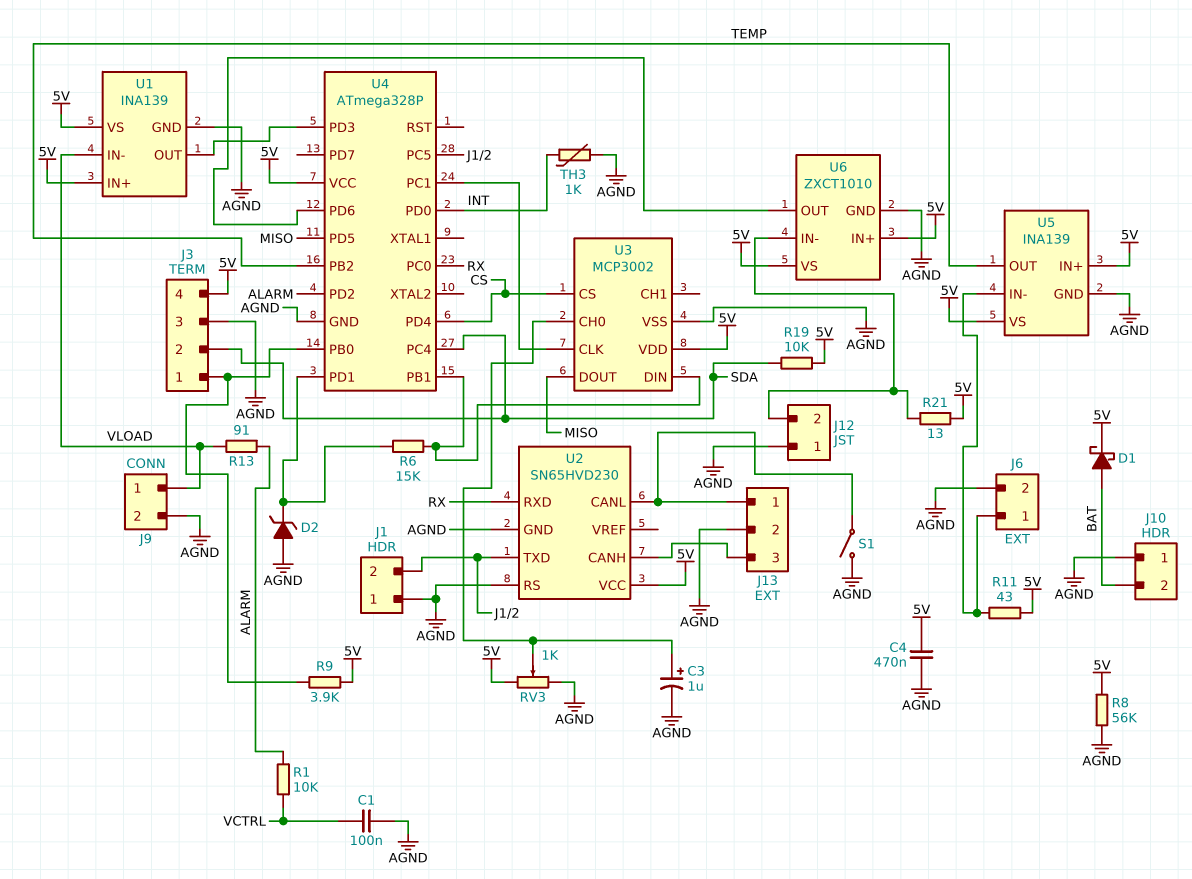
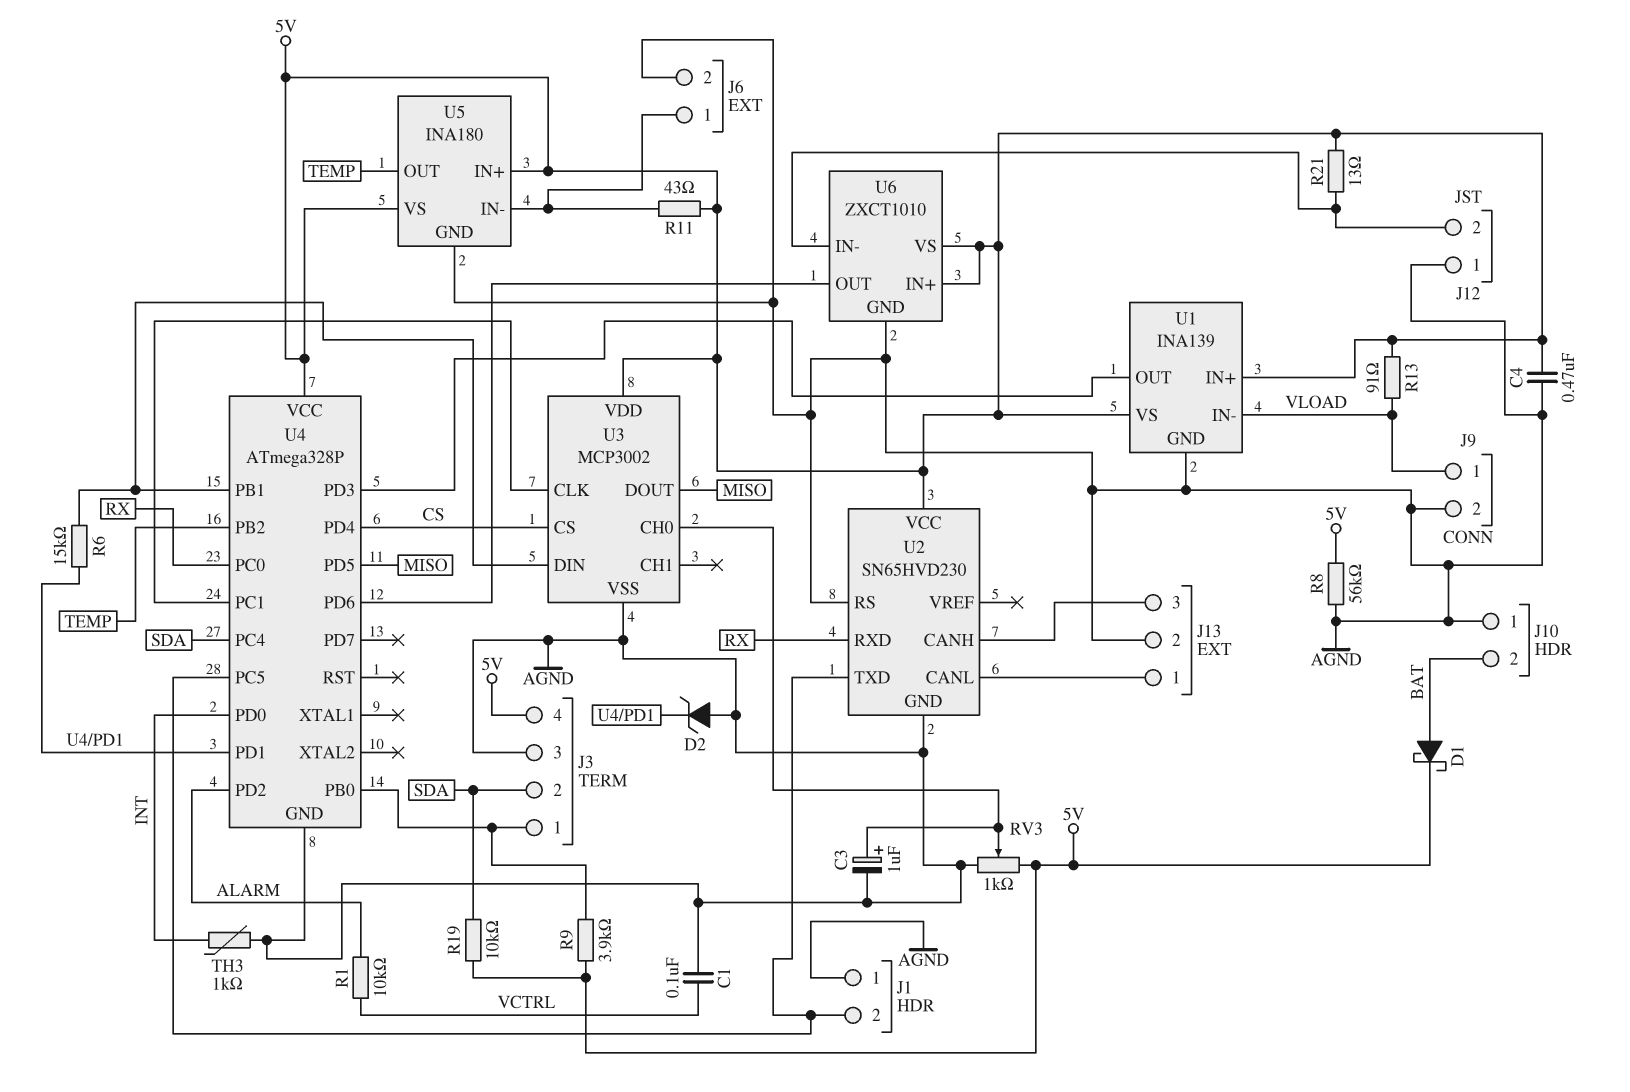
R13: 91 (ALARM, VLOAD) -> 91 (5V, VLOAD)
S1: switch (AGND, J13/1) -> none
U5: INA139 -> INA180

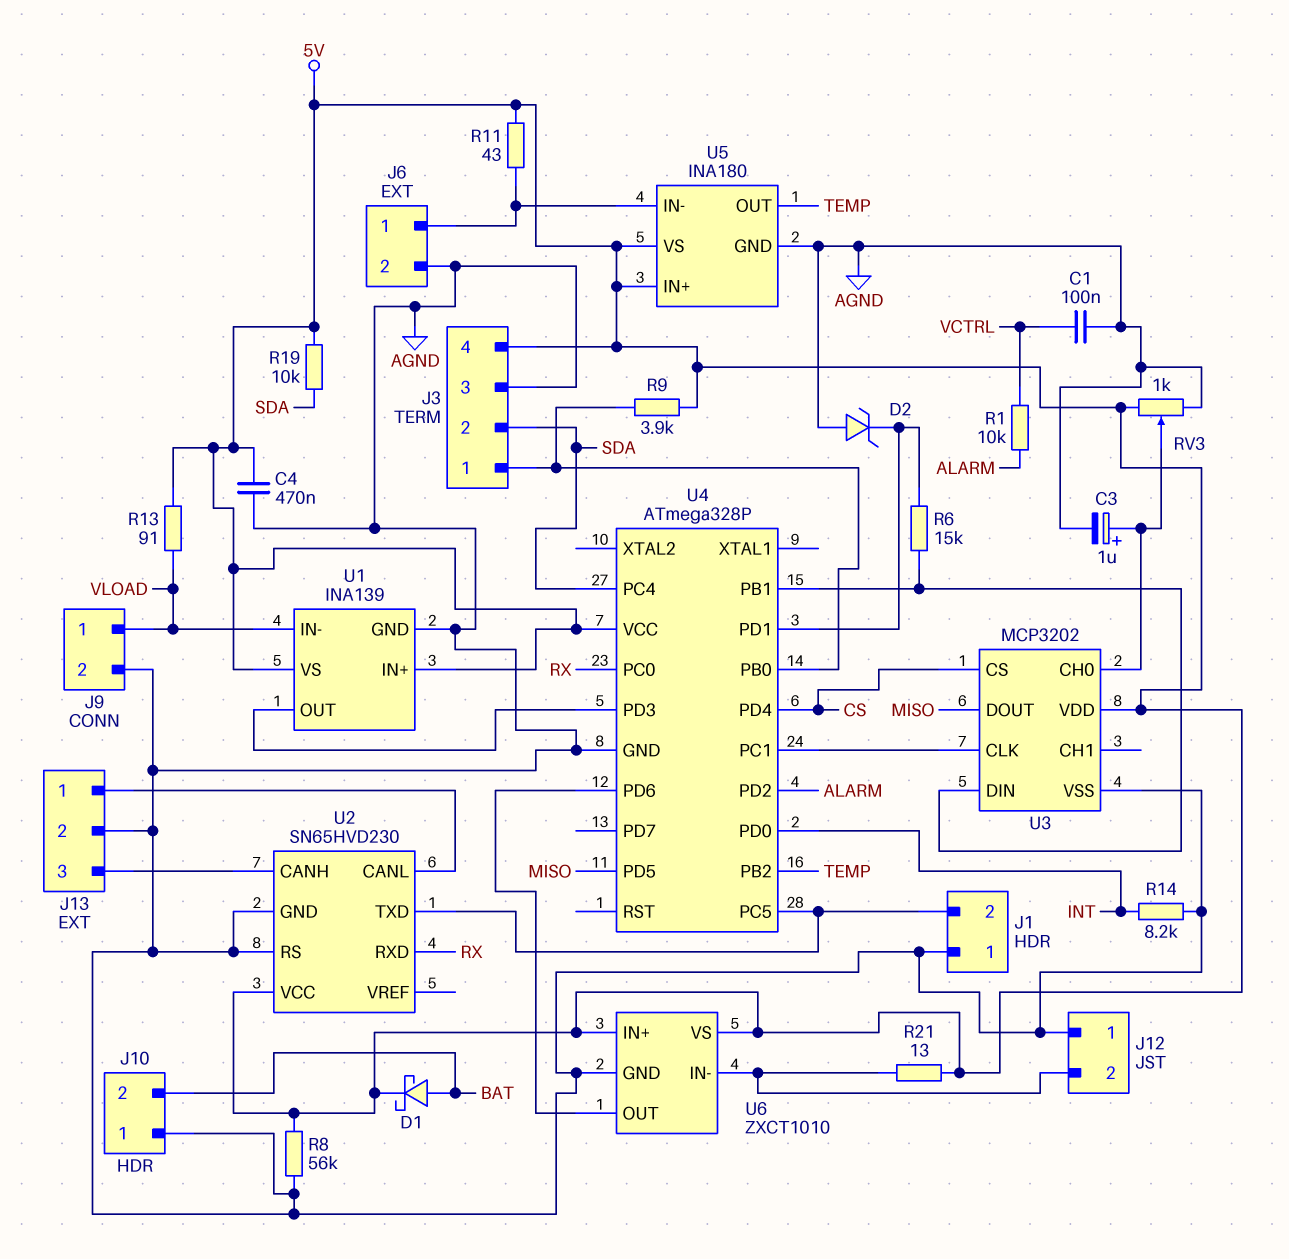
R14: none -> 8.2k (AGND, INT)
TH3: 1k (AGND, INT) -> none
U3: MCP3002 -> MCP3202

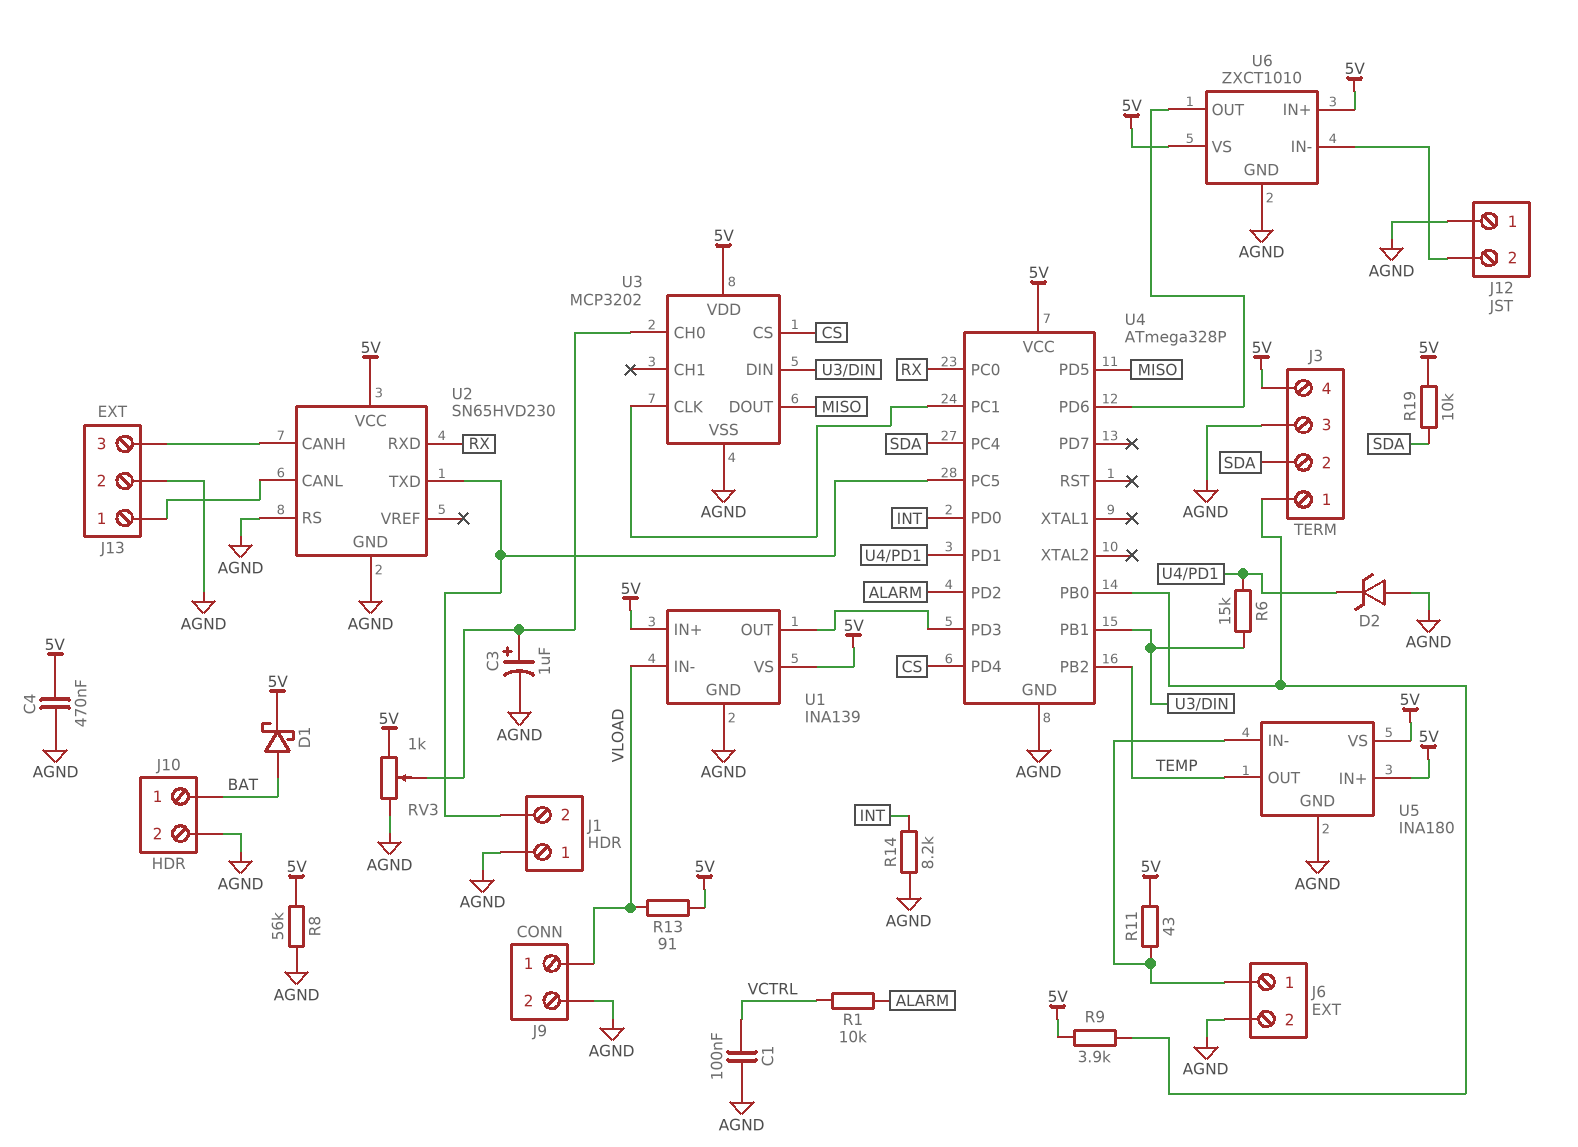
J10 pin 1: AGND -> BAT
J10 pin 2: BAT -> AGND
R21: 13 (5V, J12/2) -> none

